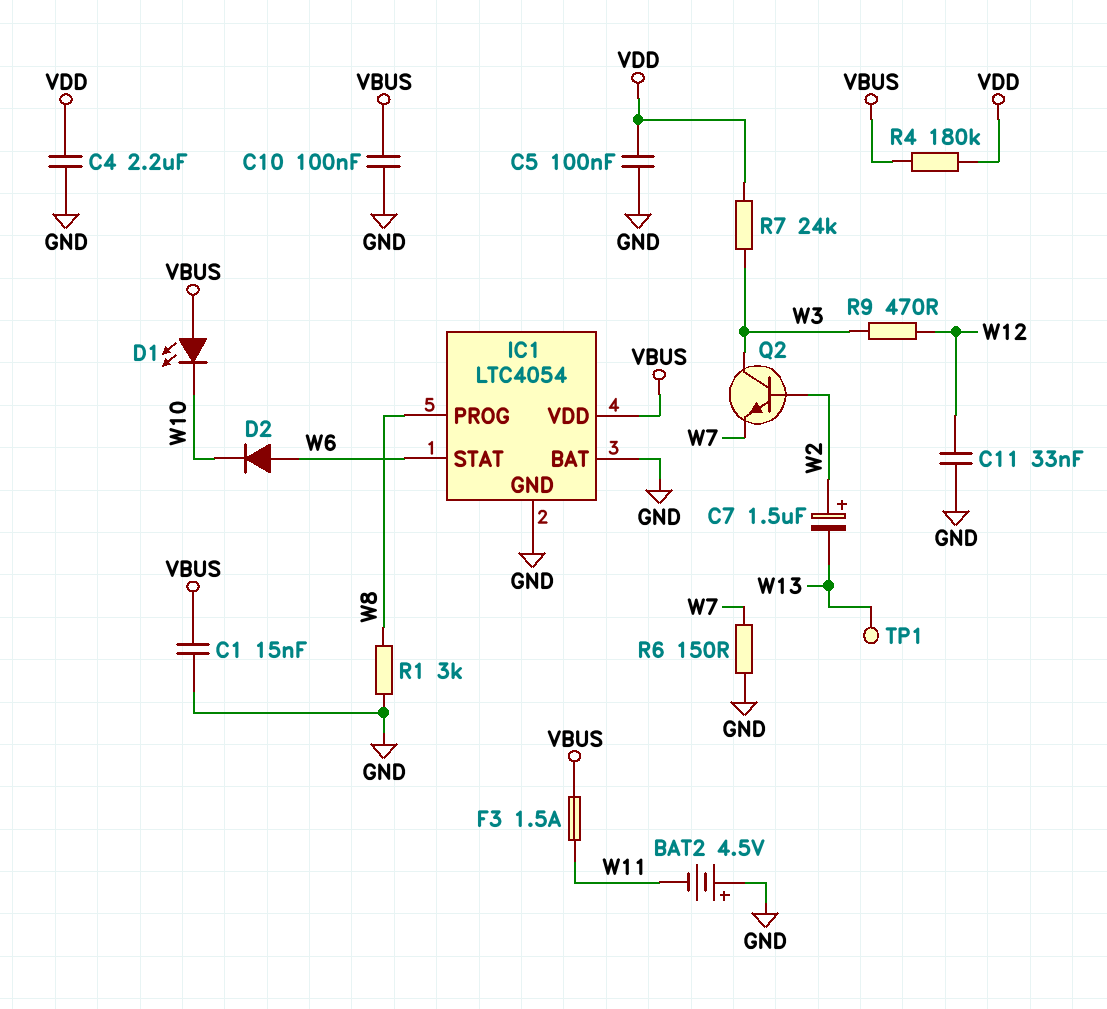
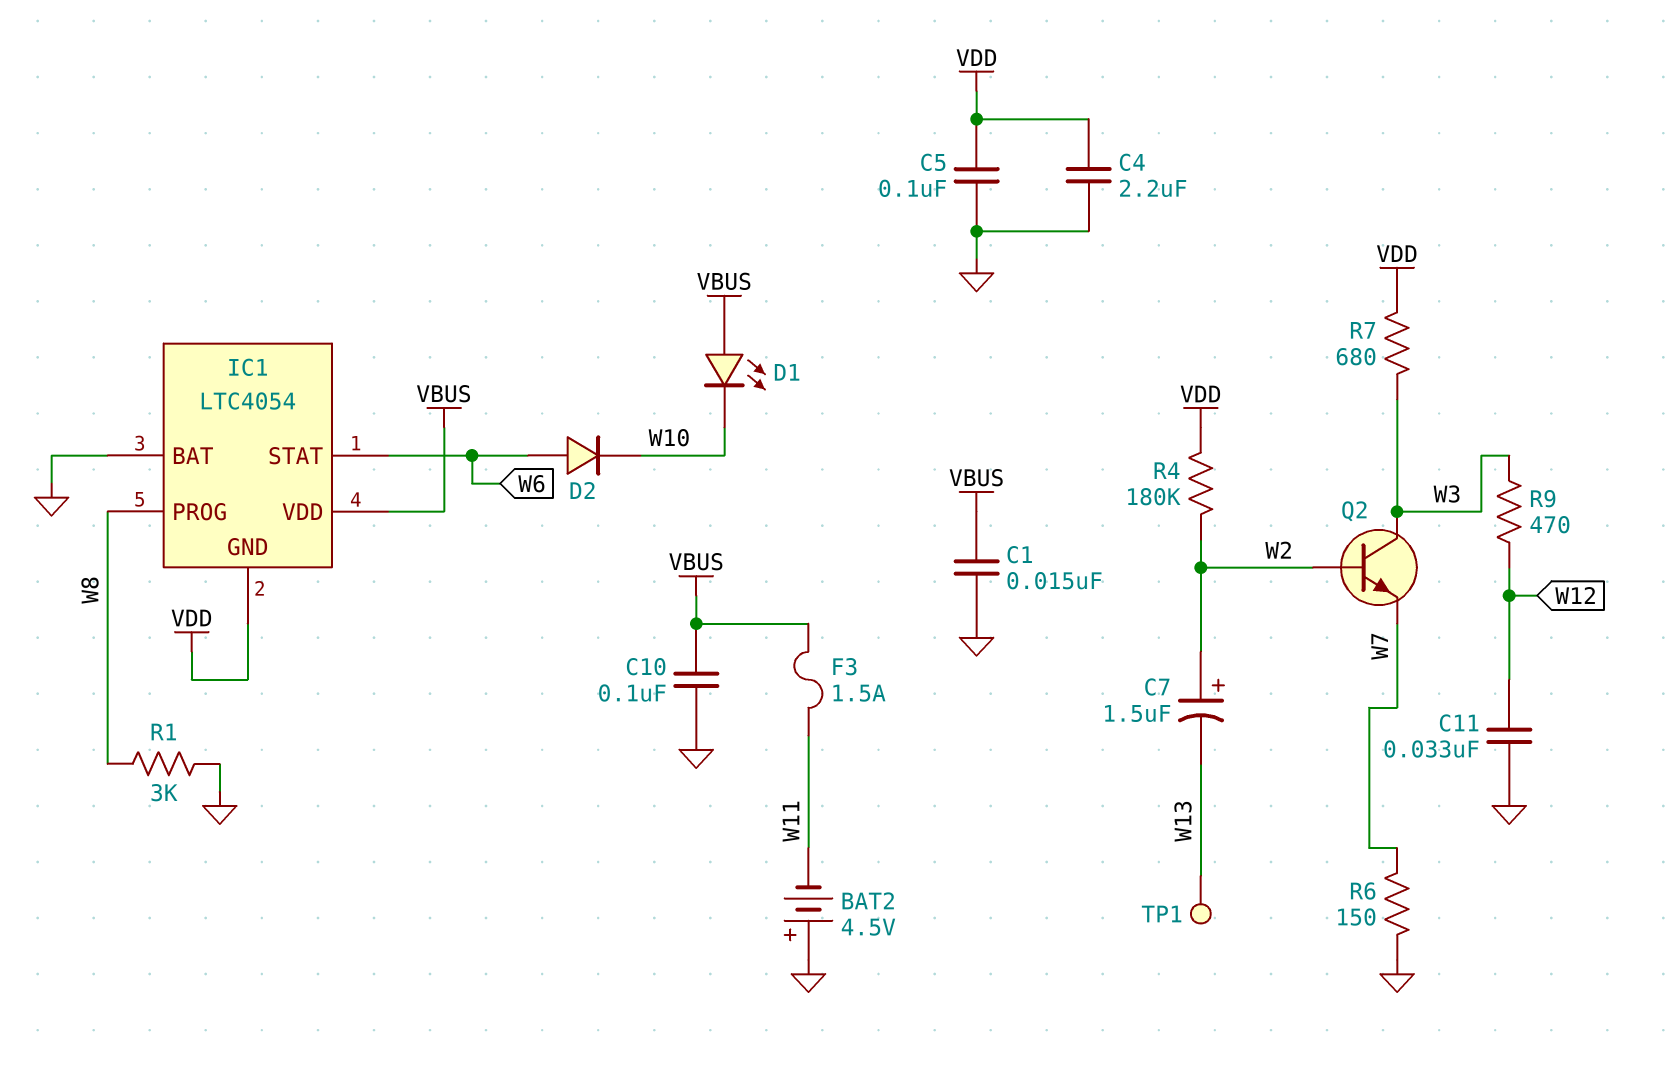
IC1 pin GND: GND -> VDD
R4: 180k (VBUS, VDD) -> 180k (VDD, W2)
R7: 24k (VDD, W3) -> 680 (VDD, W3)

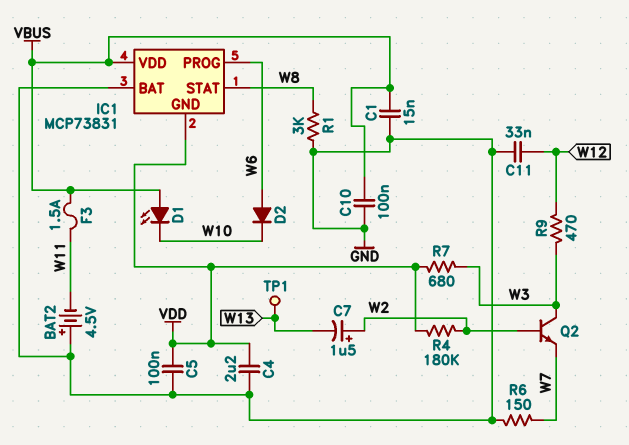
IC1: LTC4054 -> MCP73831
IC1 pin PROG: W8 -> W6
IC1 pin STAT: W6 -> W8

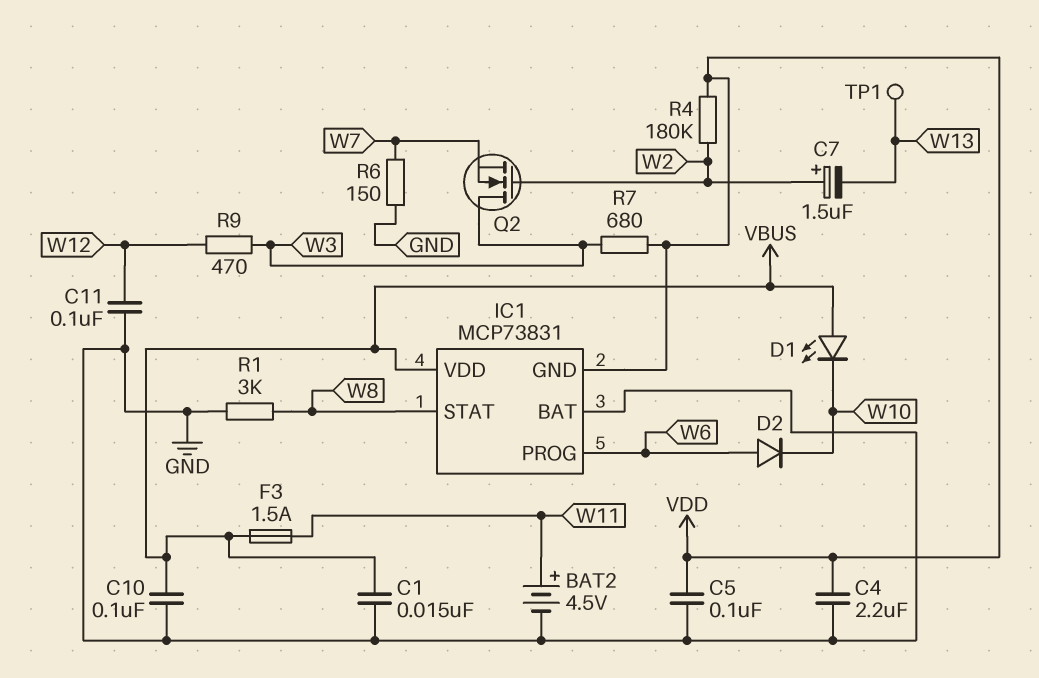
BAT2: 4.5V (plus GND, minus W11) -> 4.5V (plus W11, minus GND)
C11: 33nF (GND, W12) -> 100nF (GND, W12)
Q2: NPN (B W2, C W3, E W7) -> NMOS (G W2, D W3, S W7)

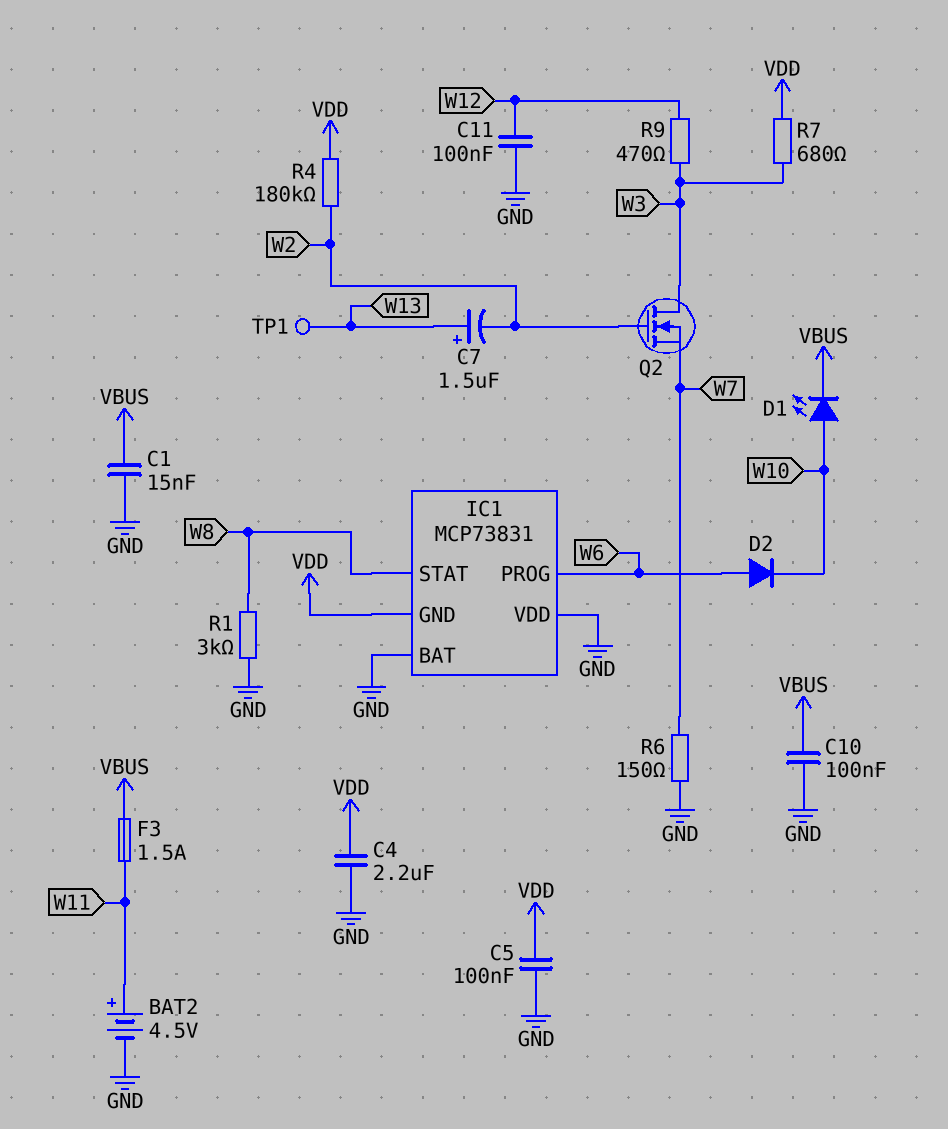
C7: 1.5uF (plus W2, minus W13) -> 1.5uF (plus W13, minus W2)
D1: LED (A VBUS, K W10) -> LED (A W10, K VBUS)
IC1 pin VDD: VBUS -> GND

